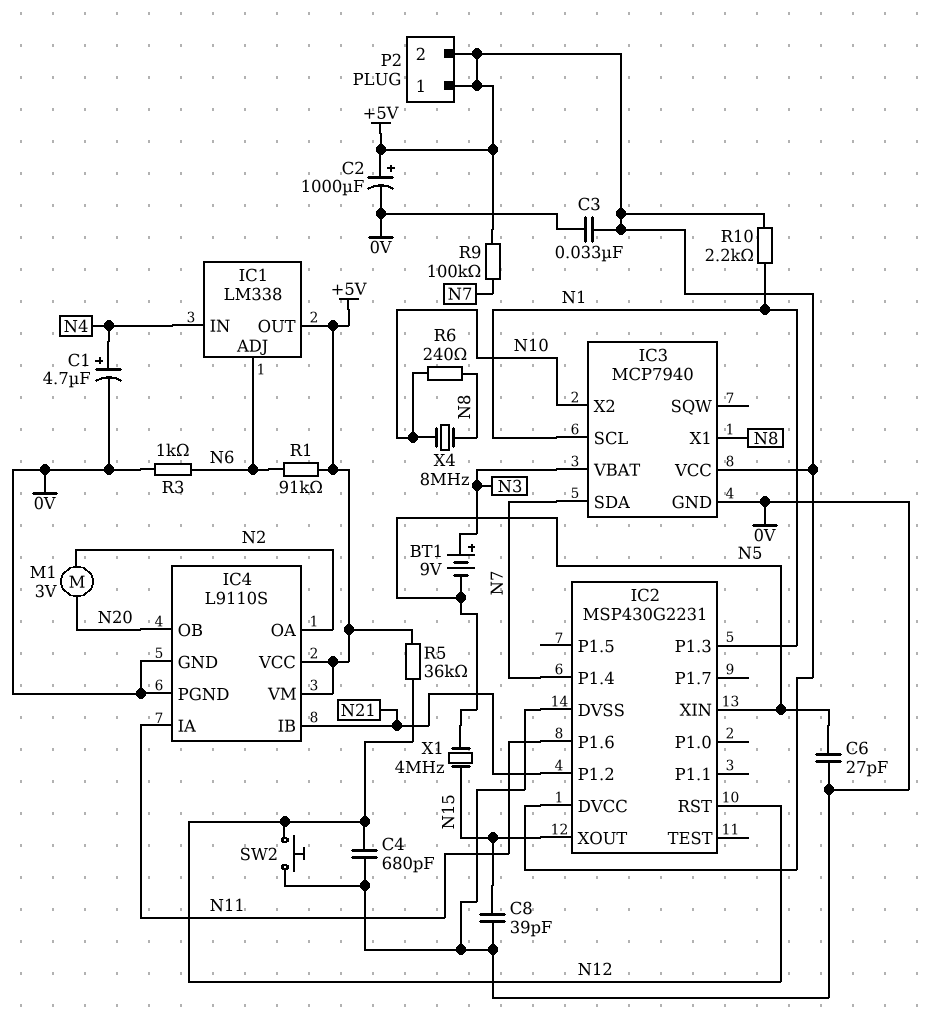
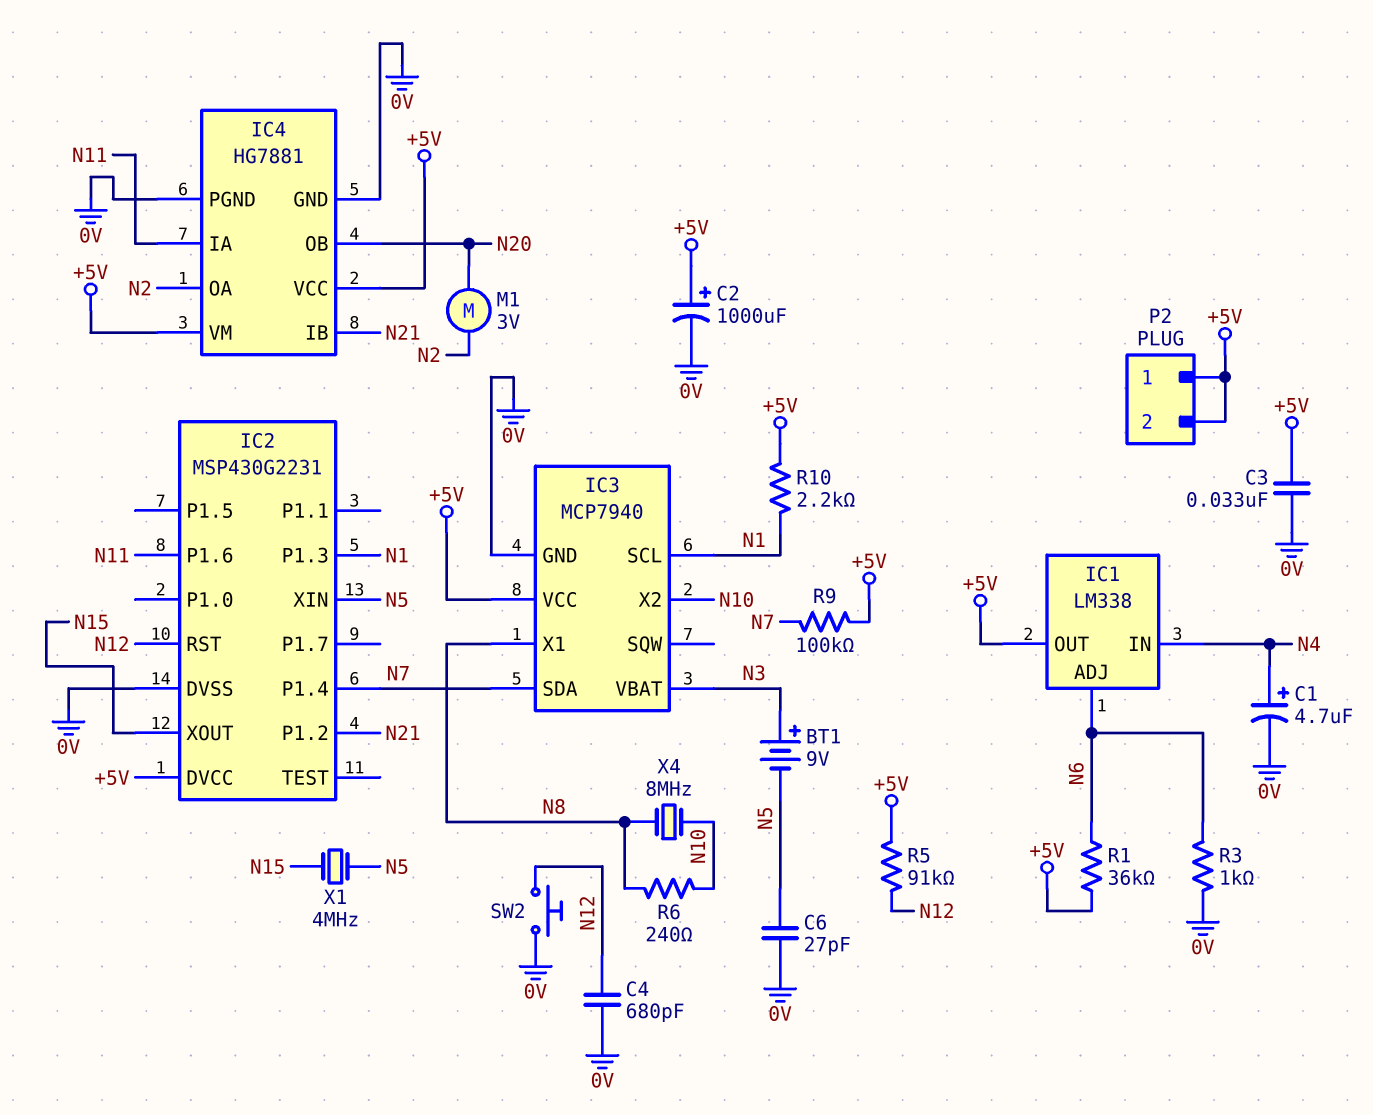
C8: 39pF (0V, N15) -> none
IC4: L9110S -> HG7881
R1: 91k (+5V, N6) -> 36k (+5V, N6)
R5: 36k (+5V, N12) -> 91k (+5V, N12)

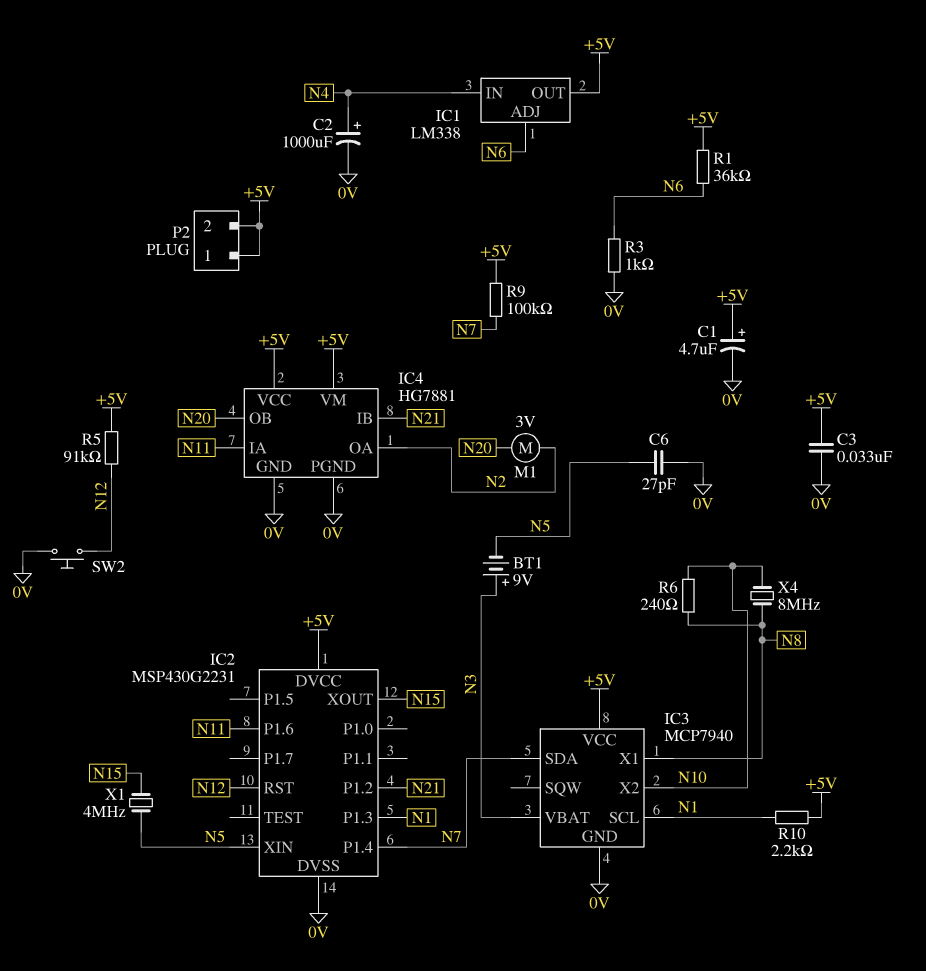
C1: 4.7uF (plus N4, minus 0V) -> 4.7uF (plus +5V, minus 0V)
C2: 1000uF (plus +5V, minus 0V) -> 1000uF (plus N4, minus 0V)
C4: 680pF (0V, N12) -> none

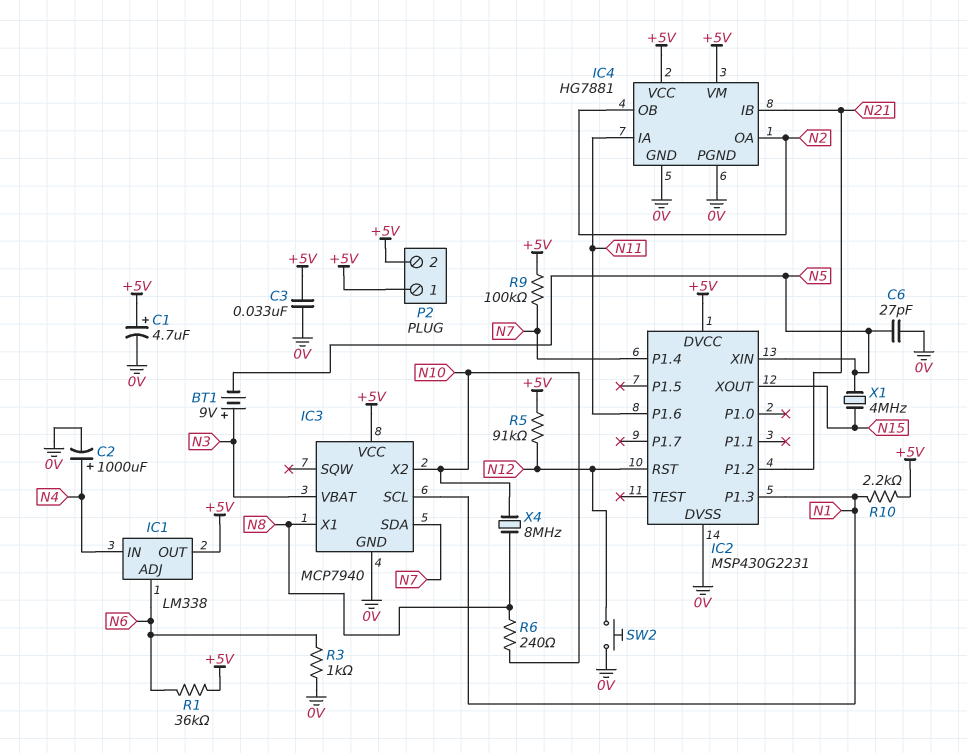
IC4 pin OB: N20 -> N2
M1: motor 3V (N2, N20) -> none

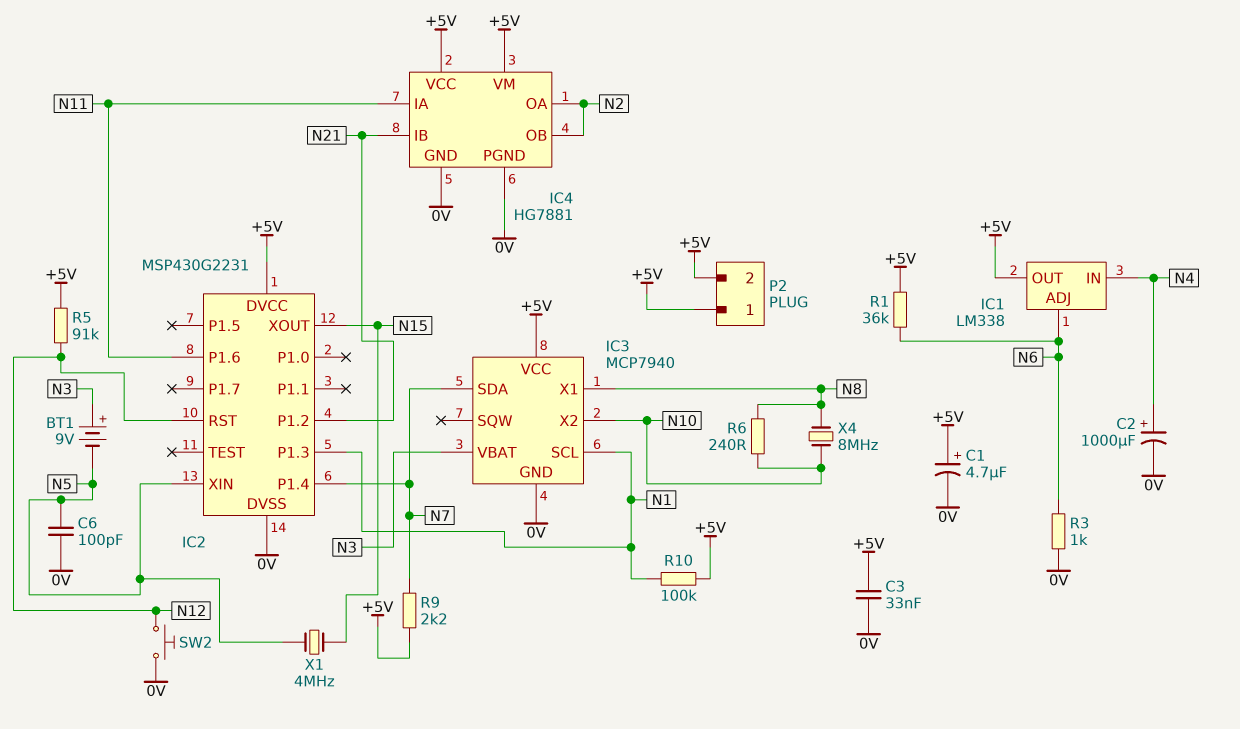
C6: 27pF (0V, N5) -> 100pF (0V, N5)
R9: 100k (+5V, N7) -> 2.2k (+5V, N7)
R10: 2.2k (+5V, N1) -> 100k (+5V, N1)

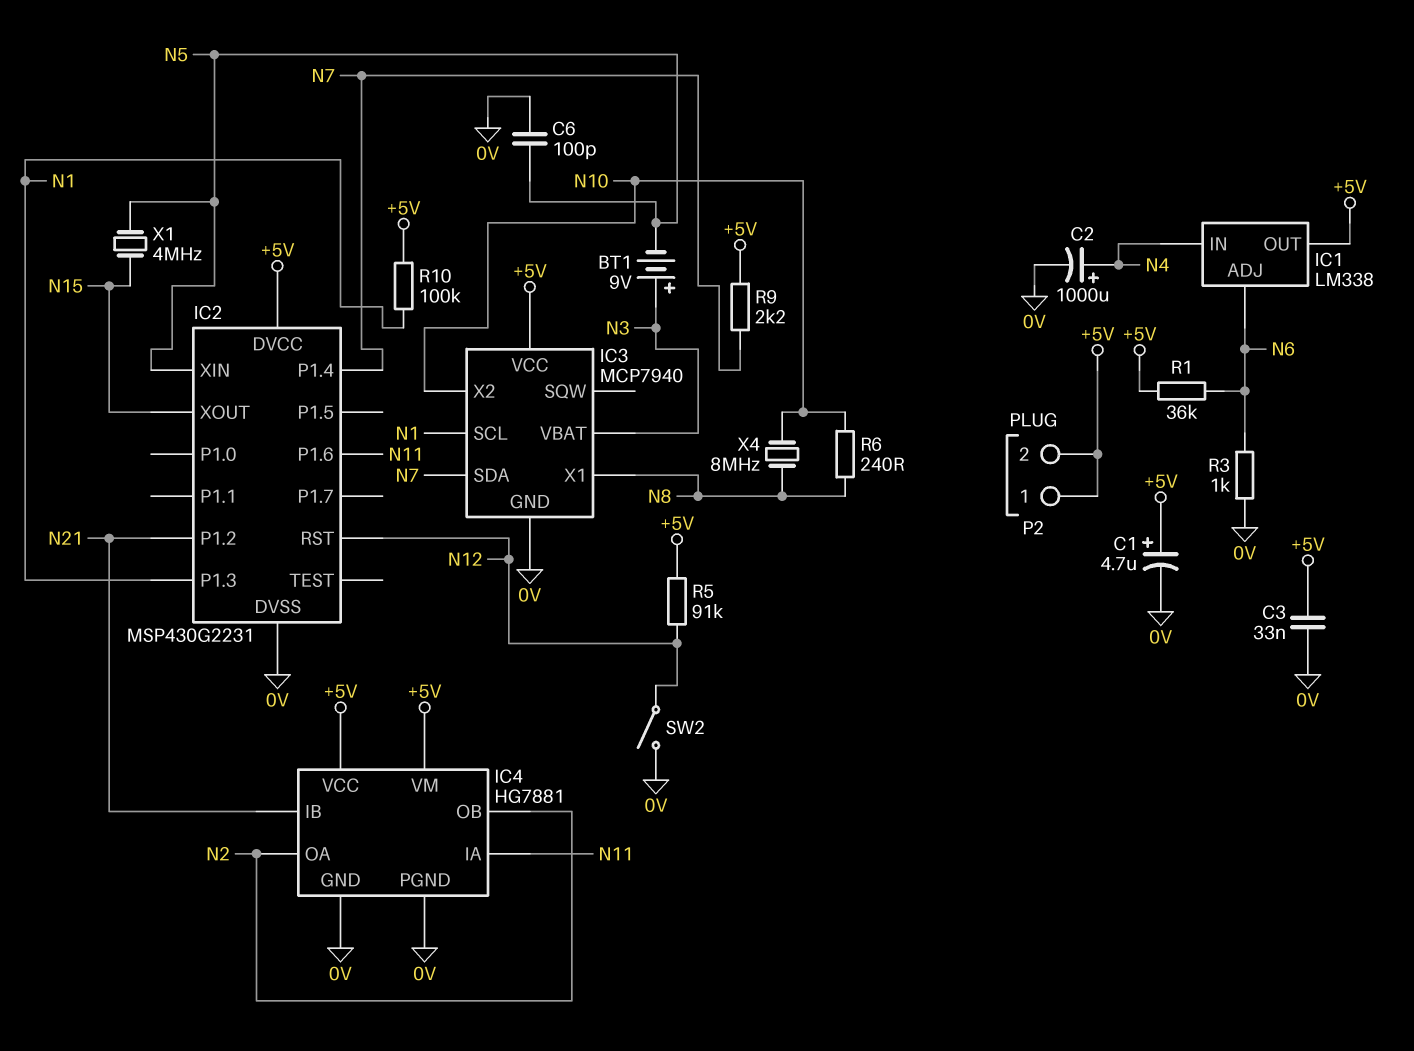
SW2: button (0V, N12) -> switch (0V, N12)

